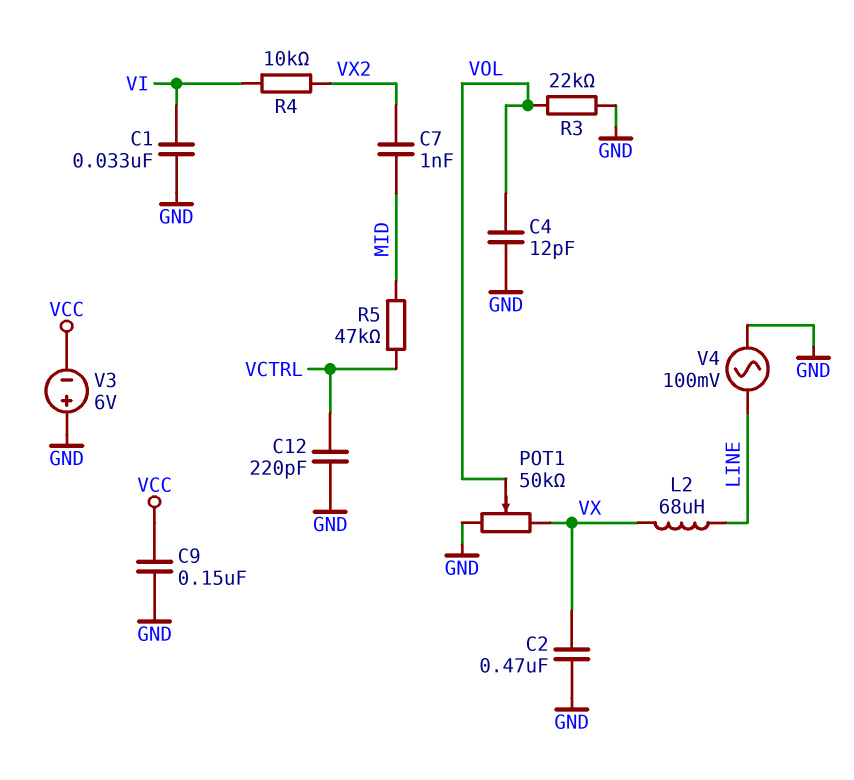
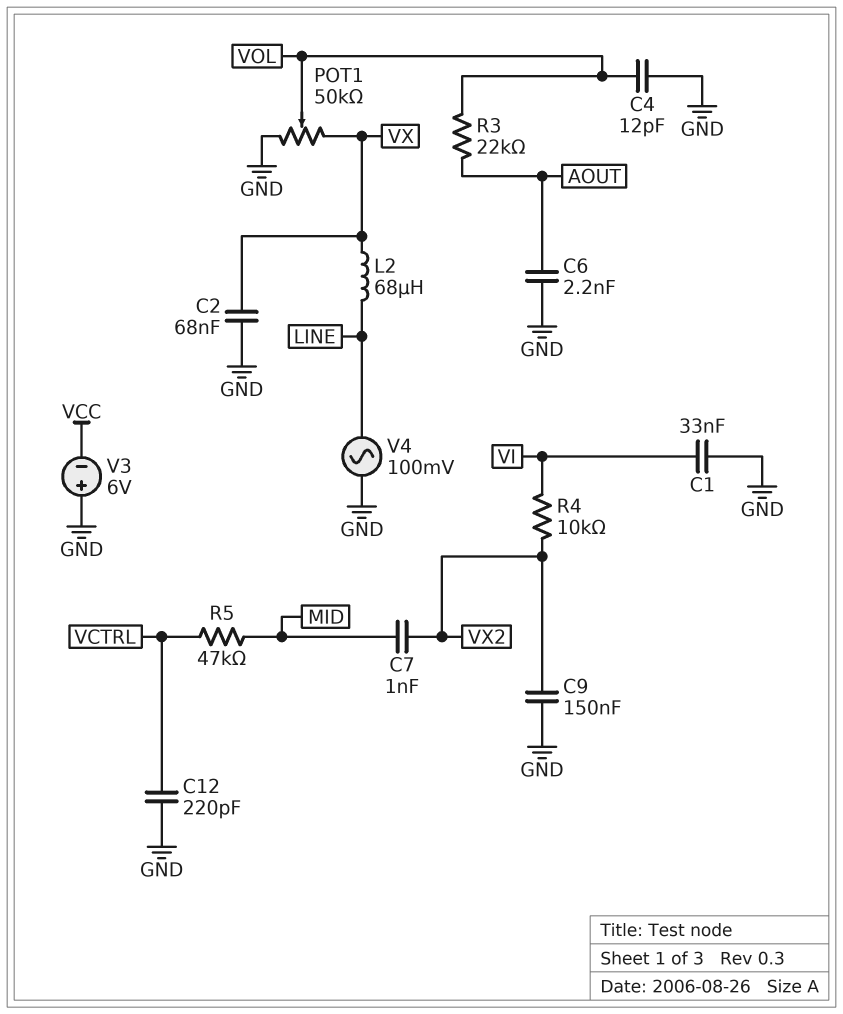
C2: 470nF (GND, VX) -> 68nF (GND, VX)
C6: none -> 2.2nF (AOUT, GND)
C9: 150nF (GND, VCC) -> 150nF (GND, VX2)
R3: 22k (GND, VOL) -> 22k (AOUT, VOL)

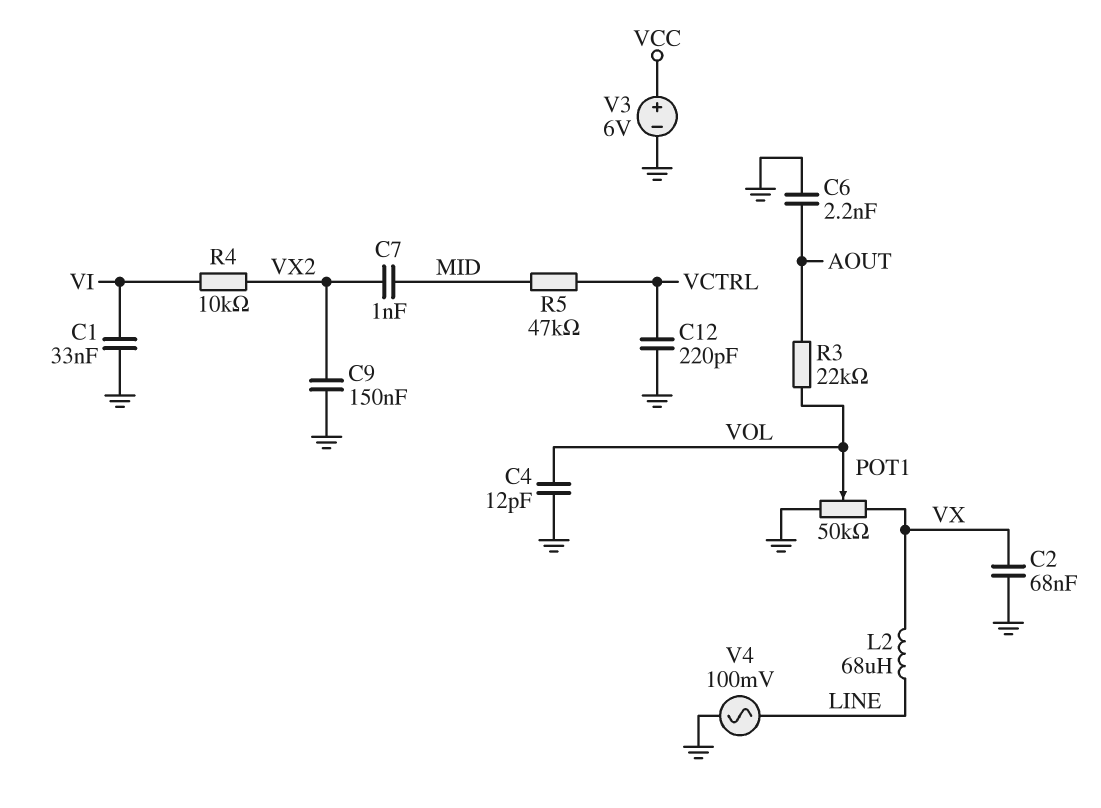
V3: 6V (plus GND, minus VCC) -> 6V (plus VCC, minus GND)

